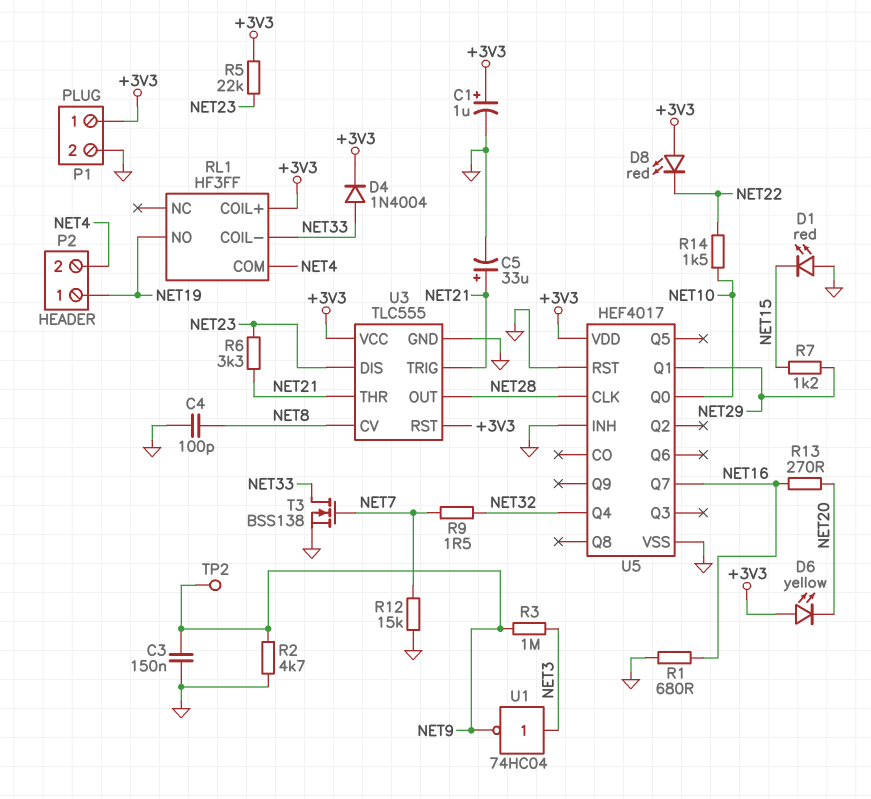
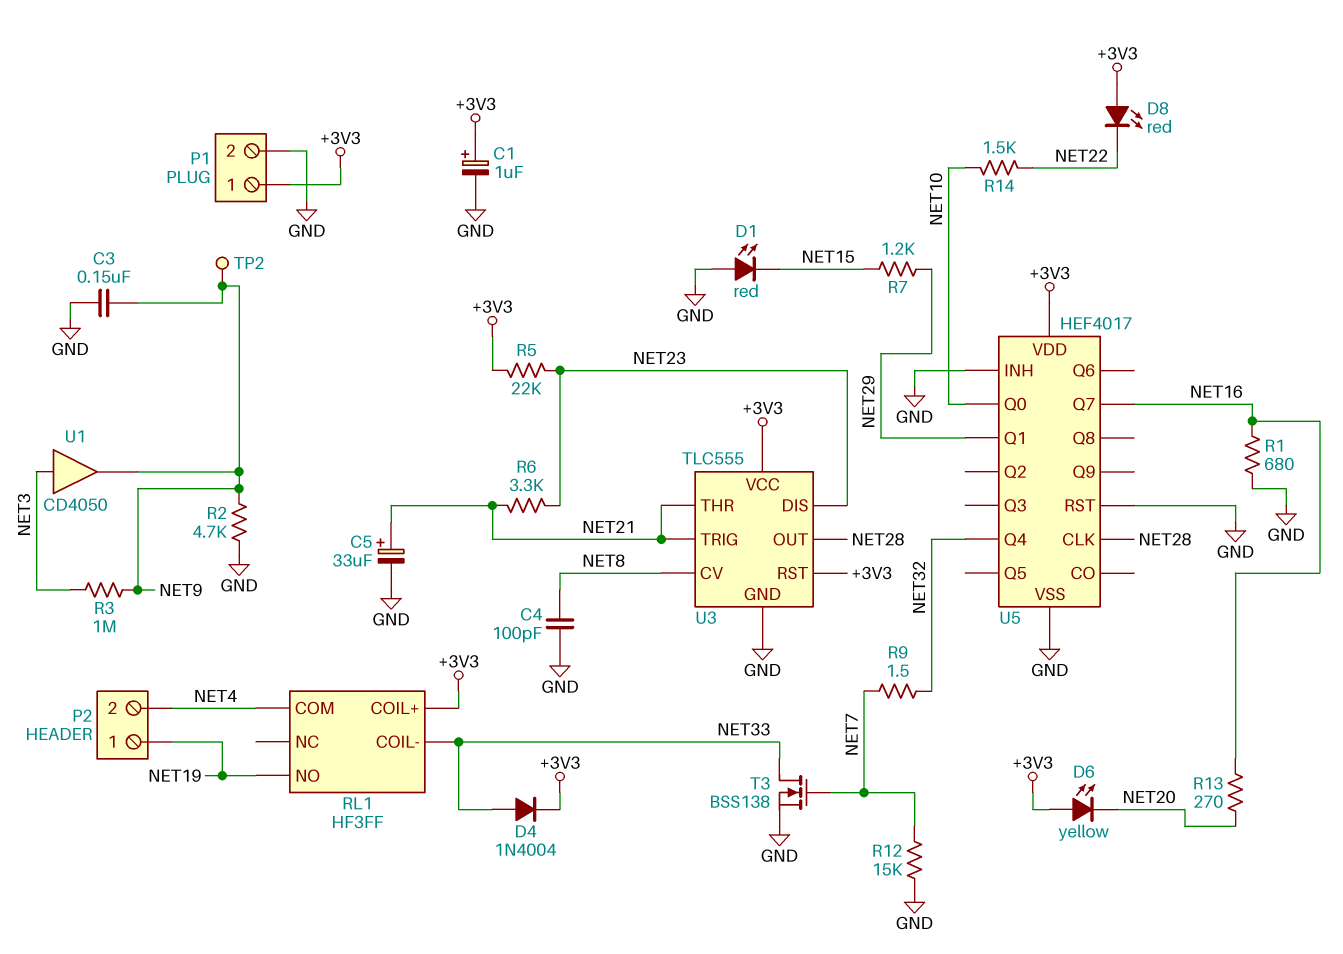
U1: NOT 74HC04 (in NET3, out NET9) -> buffer CD4050 (in NET3, out NET9)

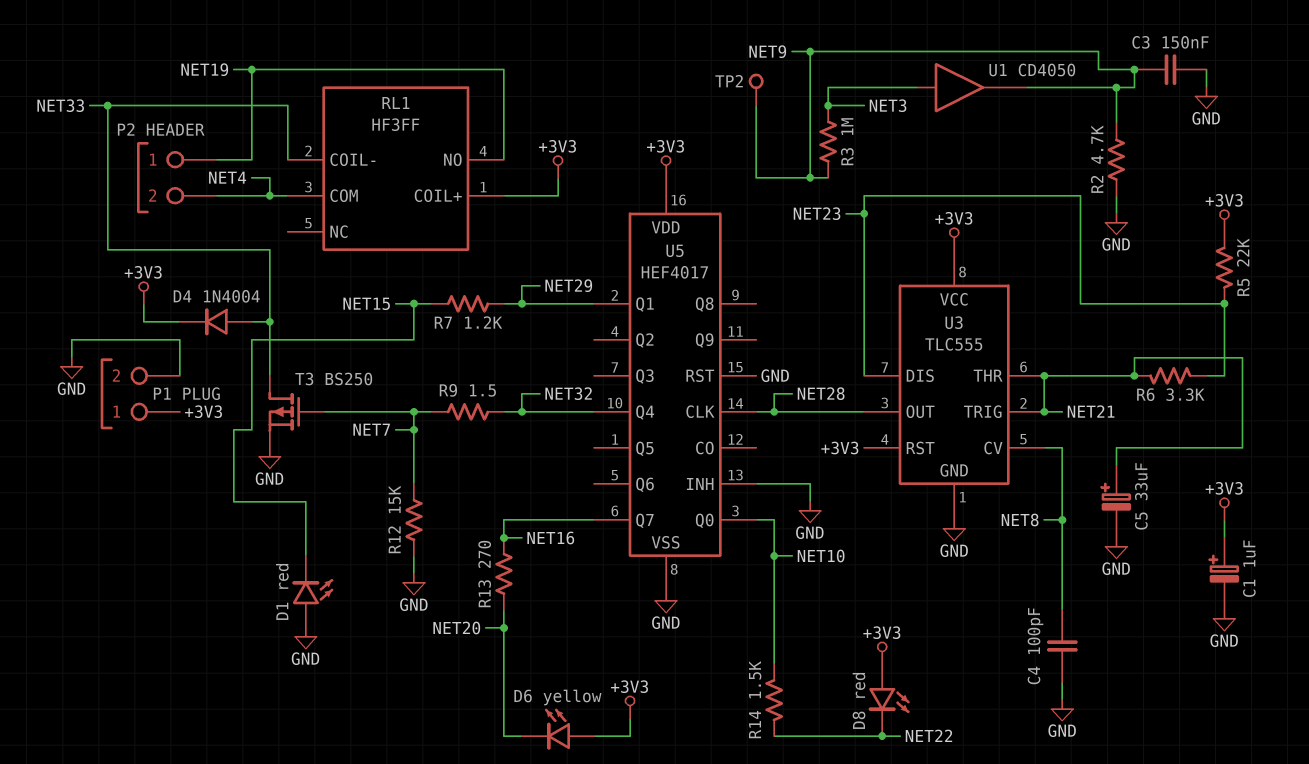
R1: 680 (GND, NET16) -> none
T3: NMOS BSS138 (G NET7, D NET33, S GND) -> PMOS BS250 (G NET7, D NET33, S GND)

